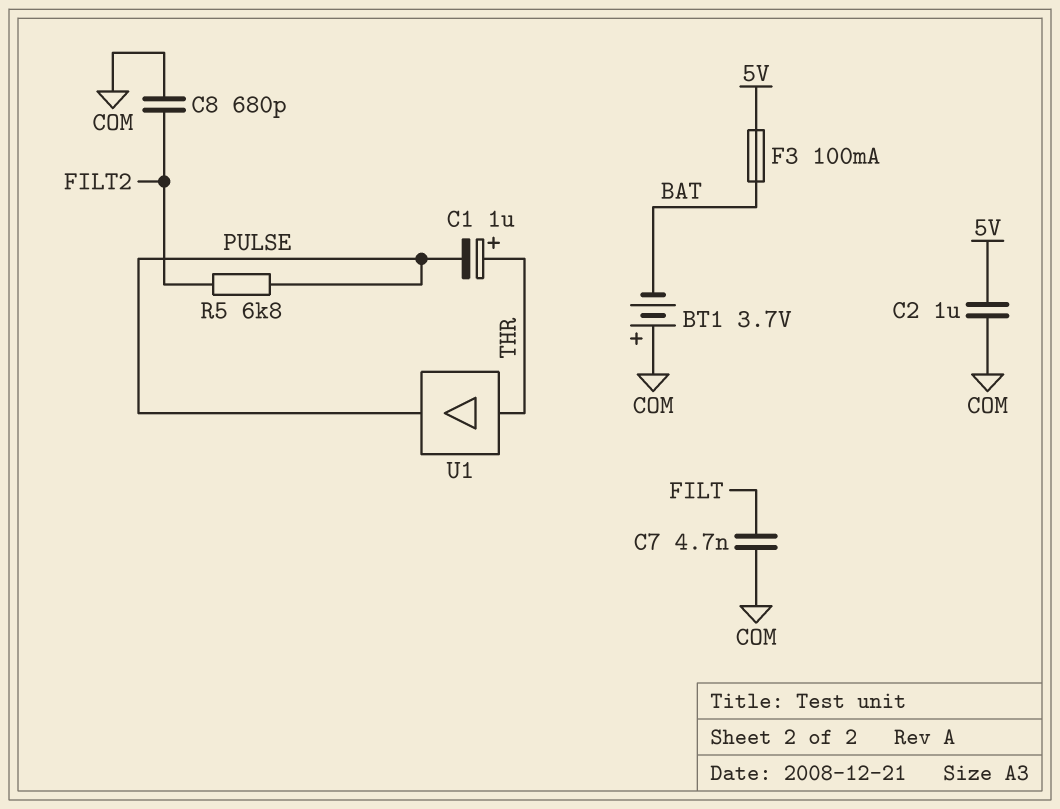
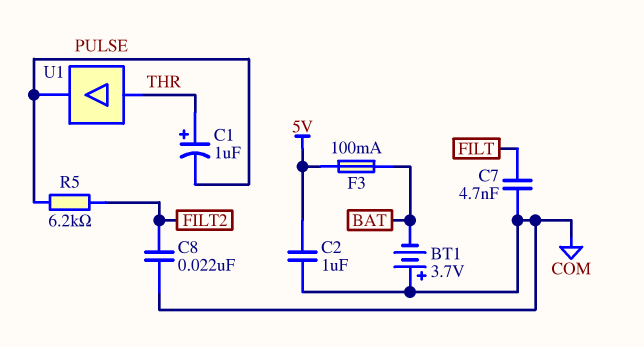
C8: 680pF (COM, FILT2) -> 22nF (COM, FILT2)
R5: 6.8k (FILT2, PULSE) -> 6.2k (FILT2, PULSE)

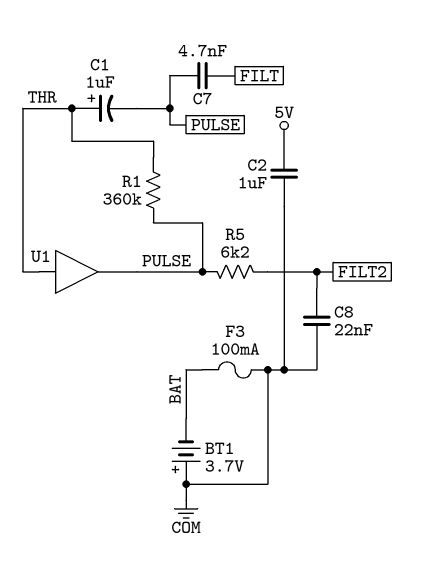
C7: 4.7nF (COM, FILT) -> 4.7nF (FILT, PULSE)
F3: 100mA (5V, BAT) -> 100mA (BAT, COM)
R1: none -> 360k (PULSE, THR)

